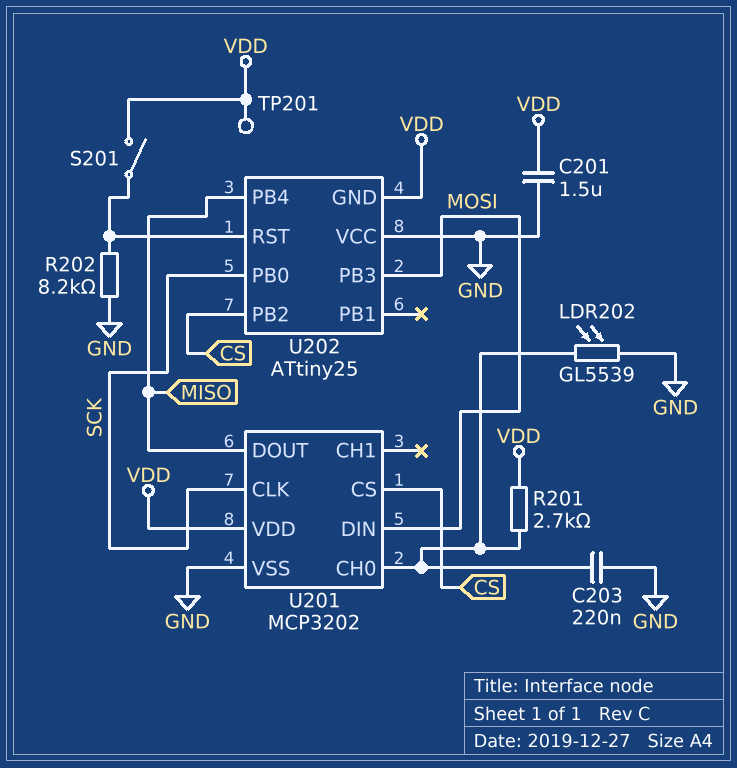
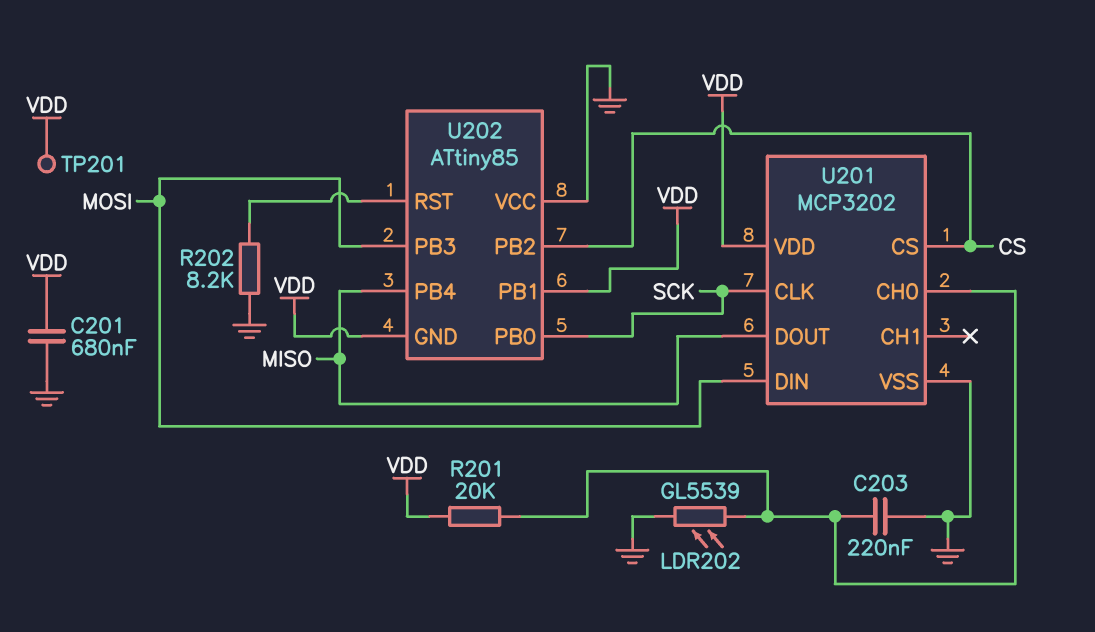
C201: 1.5uF (GND, VDD) -> 680nF (GND, VDD)
R201: 2.7k (U201/CH0, VDD) -> 20k (U201/CH0, VDD)
S201: switch (U202/RST, VDD) -> none
U202: ATtiny25 -> ATtiny85
U202 pin PB1: none -> VDD

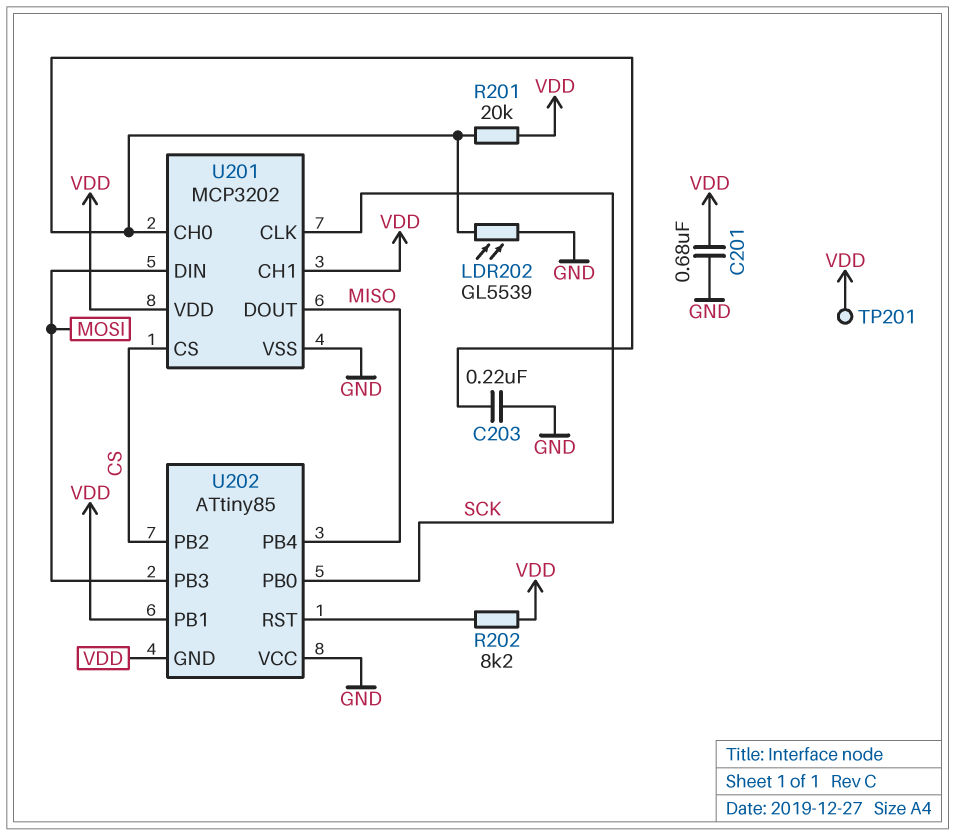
R202: 8.2k (GND, U202/RST) -> 8.2k (U202/RST, VDD)
U201 pin CH1: none -> VDD

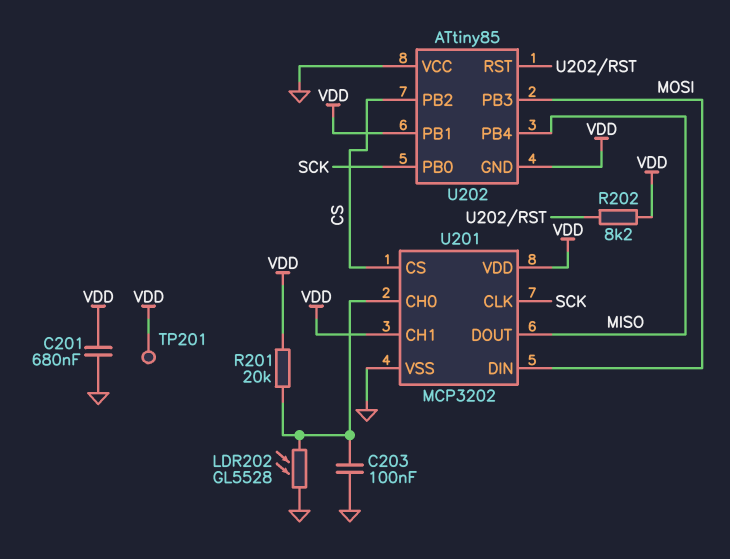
C203: 220nF (GND, U201/CH0) -> 100nF (GND, U201/CH0)
LDR202: GL5539 (GND, U201/CH0) -> GL5528 (GND, U201/CH0)

